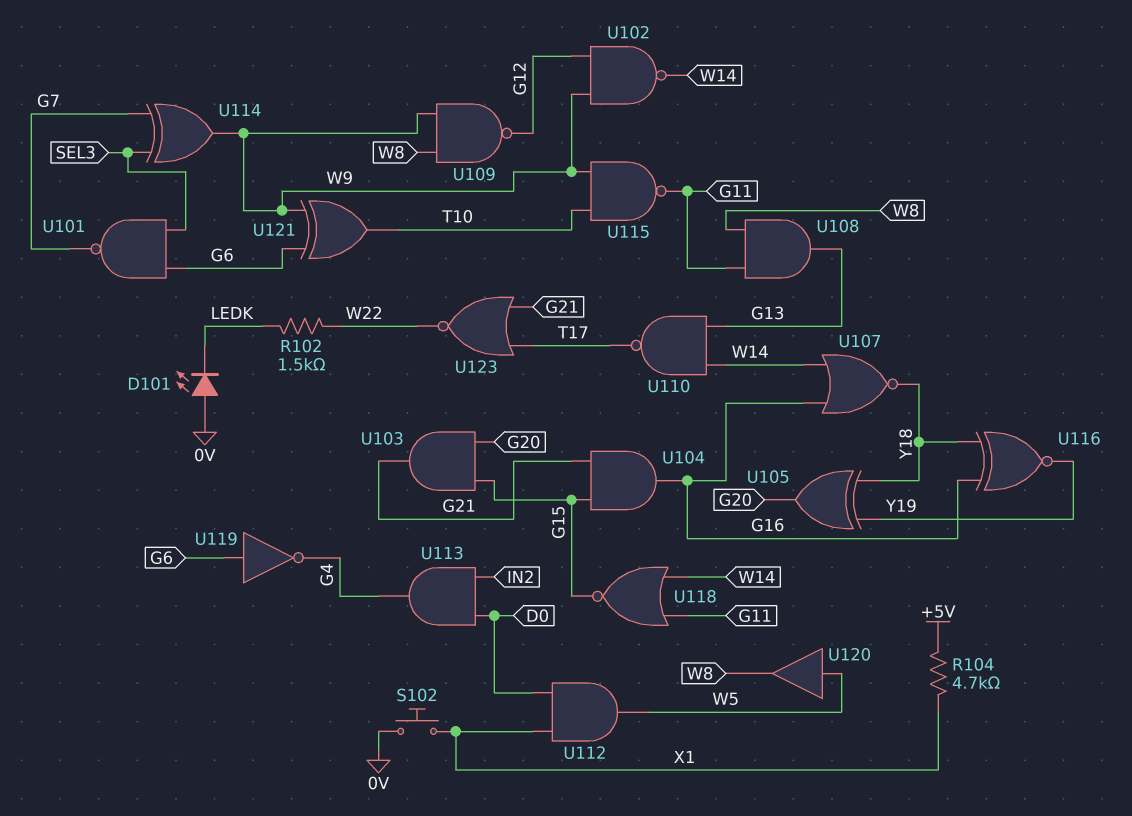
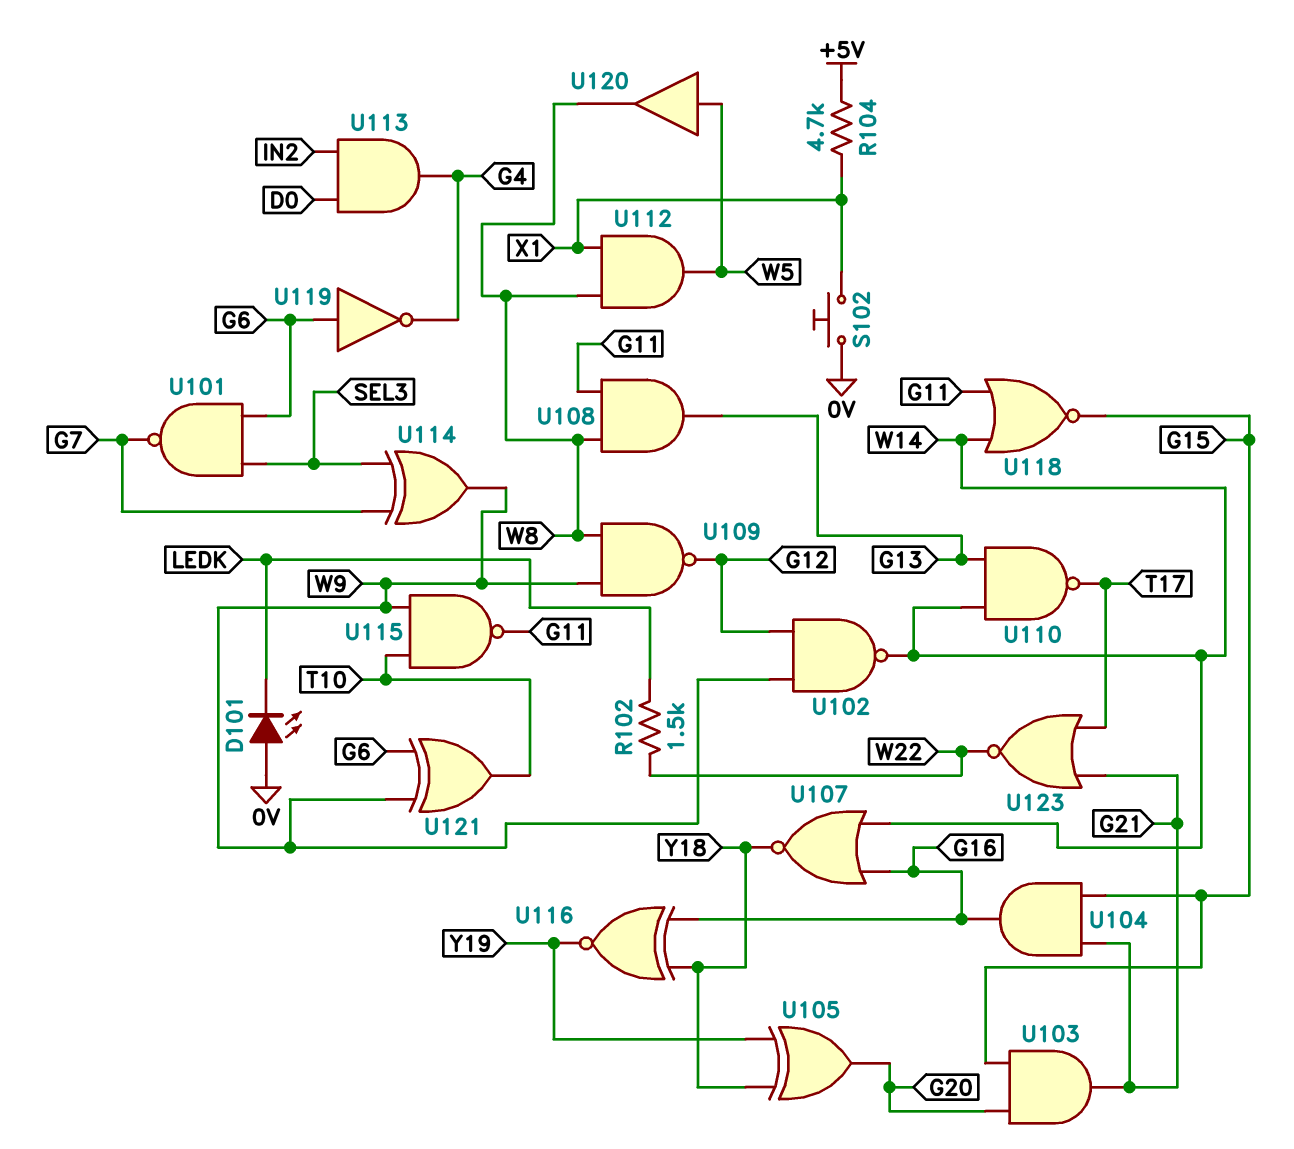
U112: AND (in D0, in X1, out W5) -> AND (in W8, in X1, out W5)

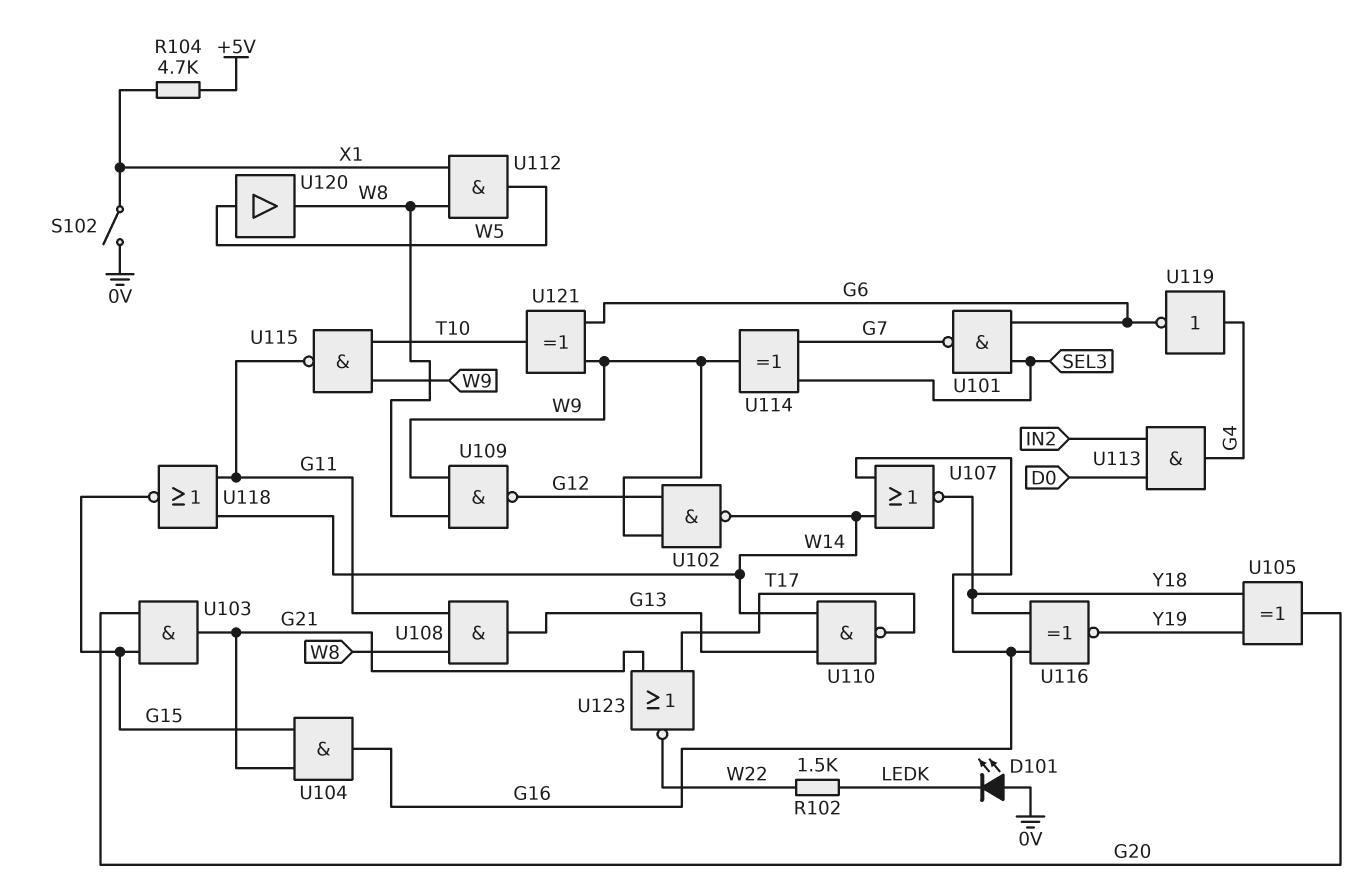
S102: button (0V, X1) -> switch (0V, X1)
U119: NOT (in G6, out G4) -> NOT (in G4, out G6)

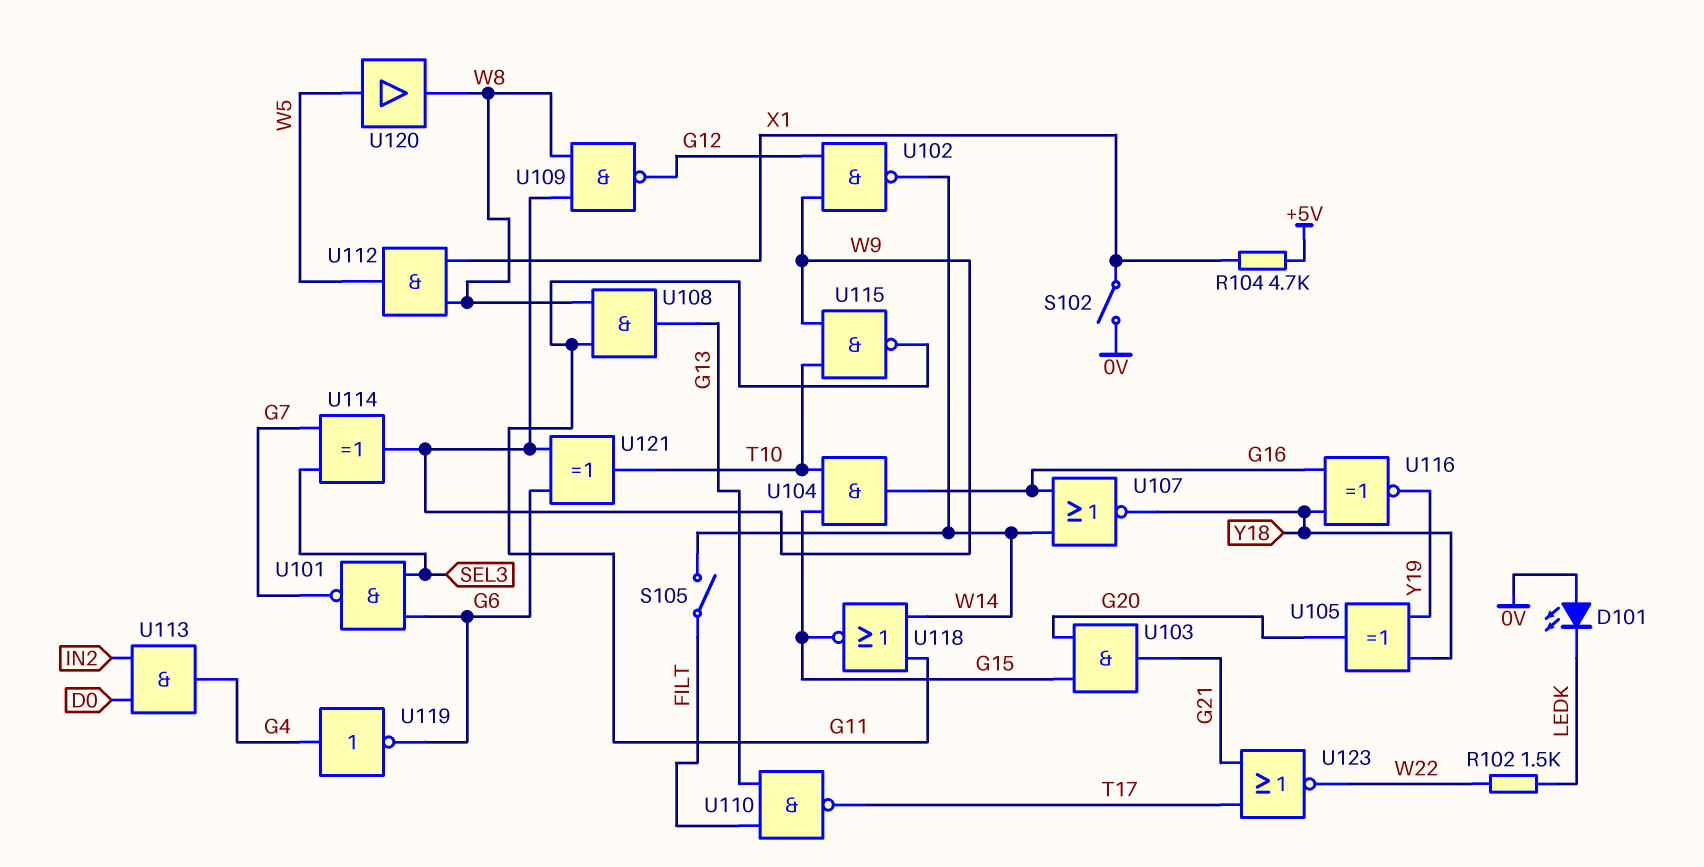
S105: none -> switch (FILT, W14)
U104: AND (in G15, in G21, out G16) -> AND (in G15, in T10, out G16)
U110: NAND (in G13, in W14, out T17) -> NAND (in FILT, in G13, out T17)

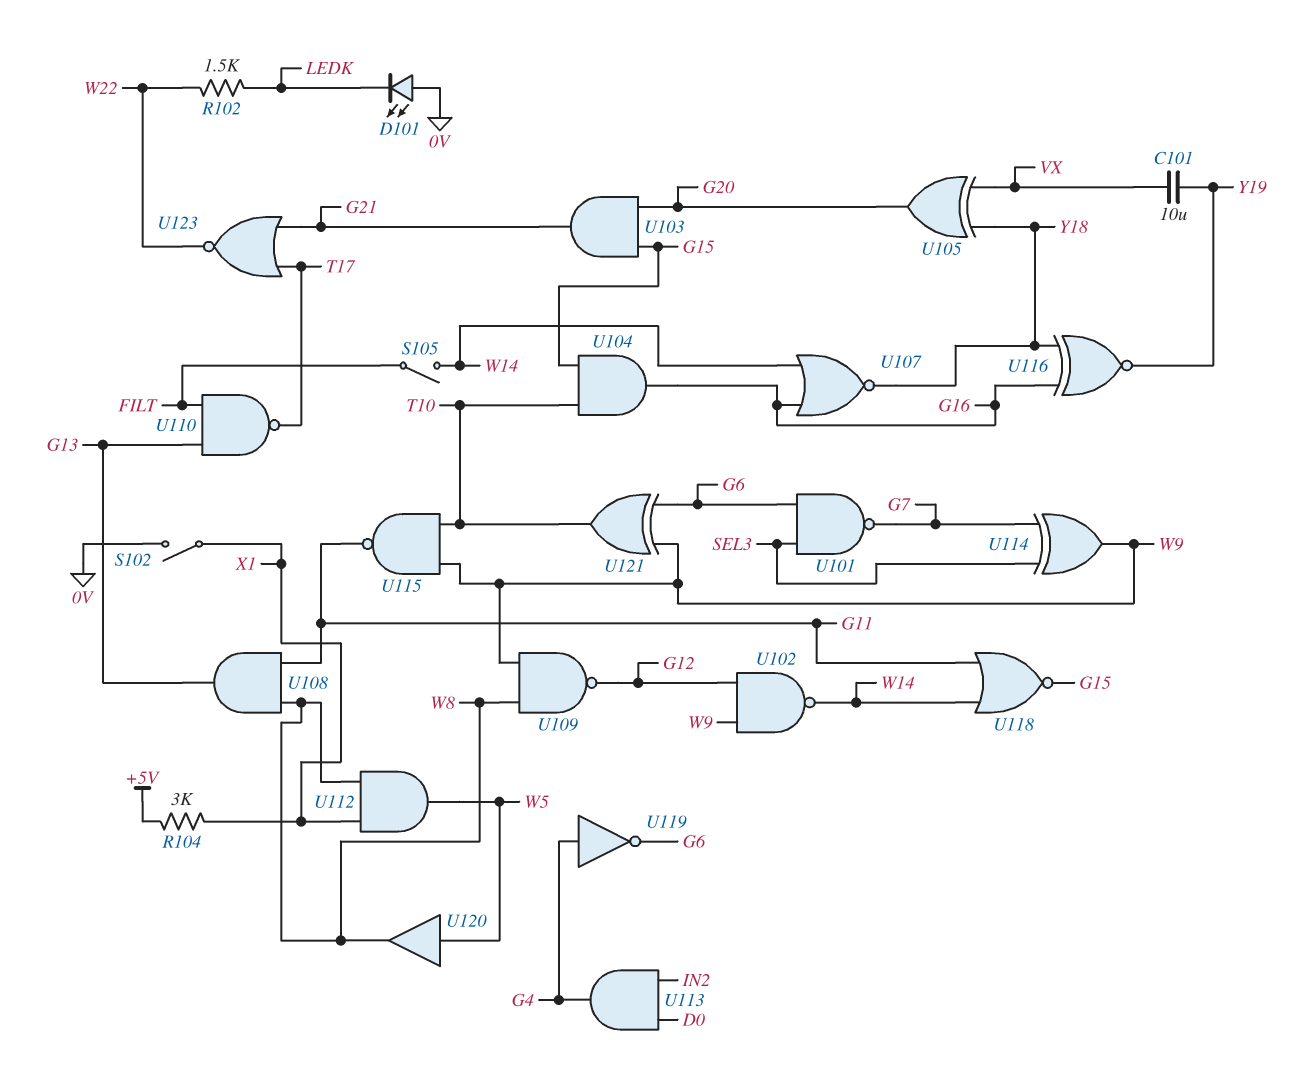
C101: none -> 10uF (VX, Y19)
R104: 4.7k (+5V, X1) -> 3k (+5V, X1)
U105: XOR (in Y18, in Y19, out G20) -> XOR (in VX, in Y18, out G20)

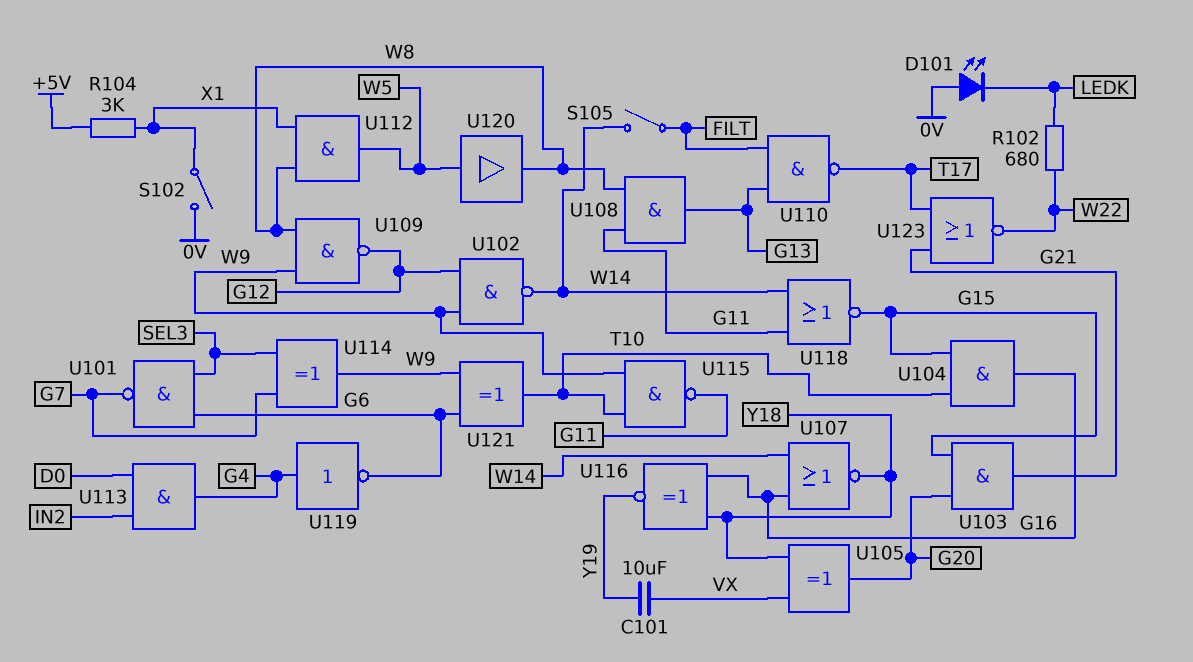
R102: 1.5k (LEDK, W22) -> 680 (LEDK, W22)

